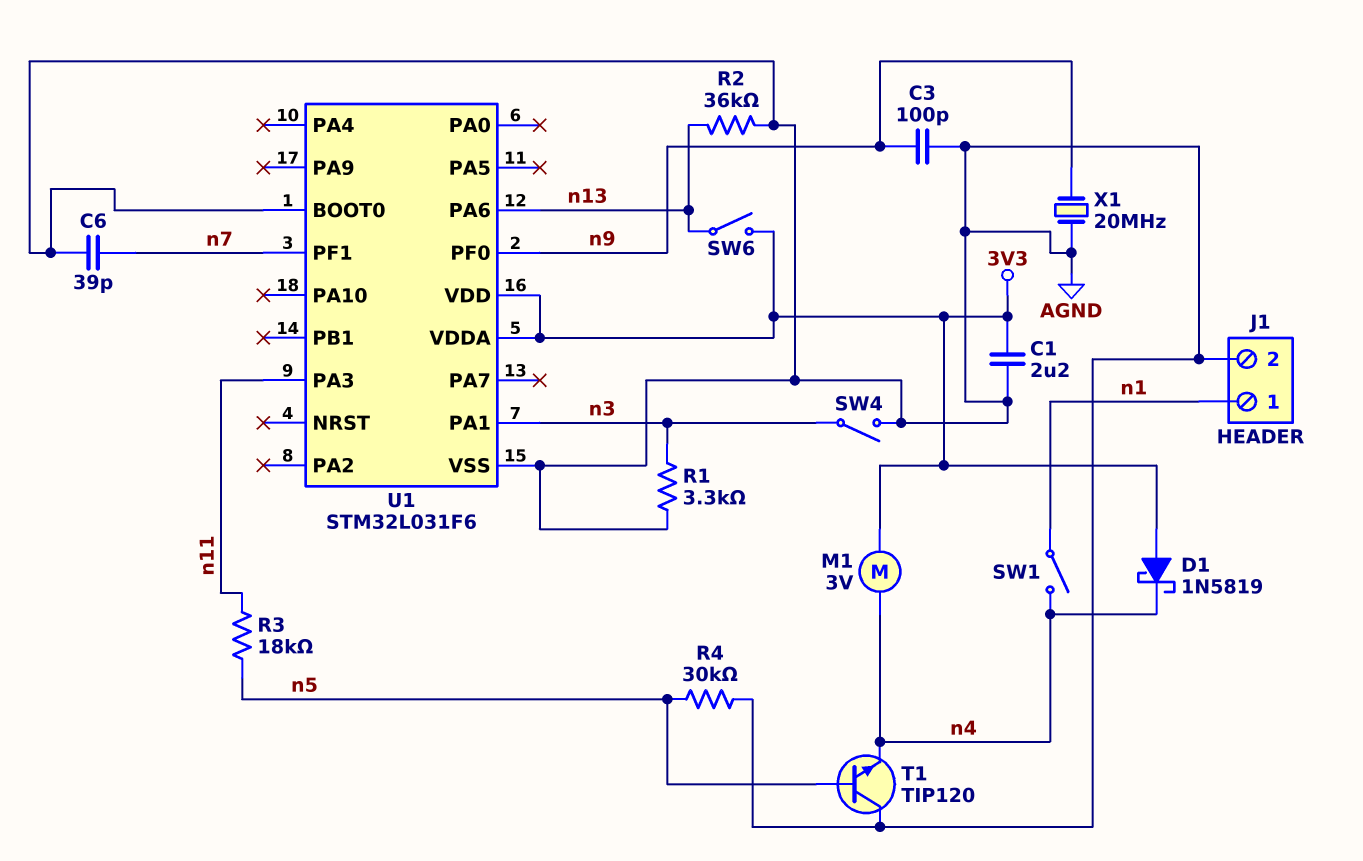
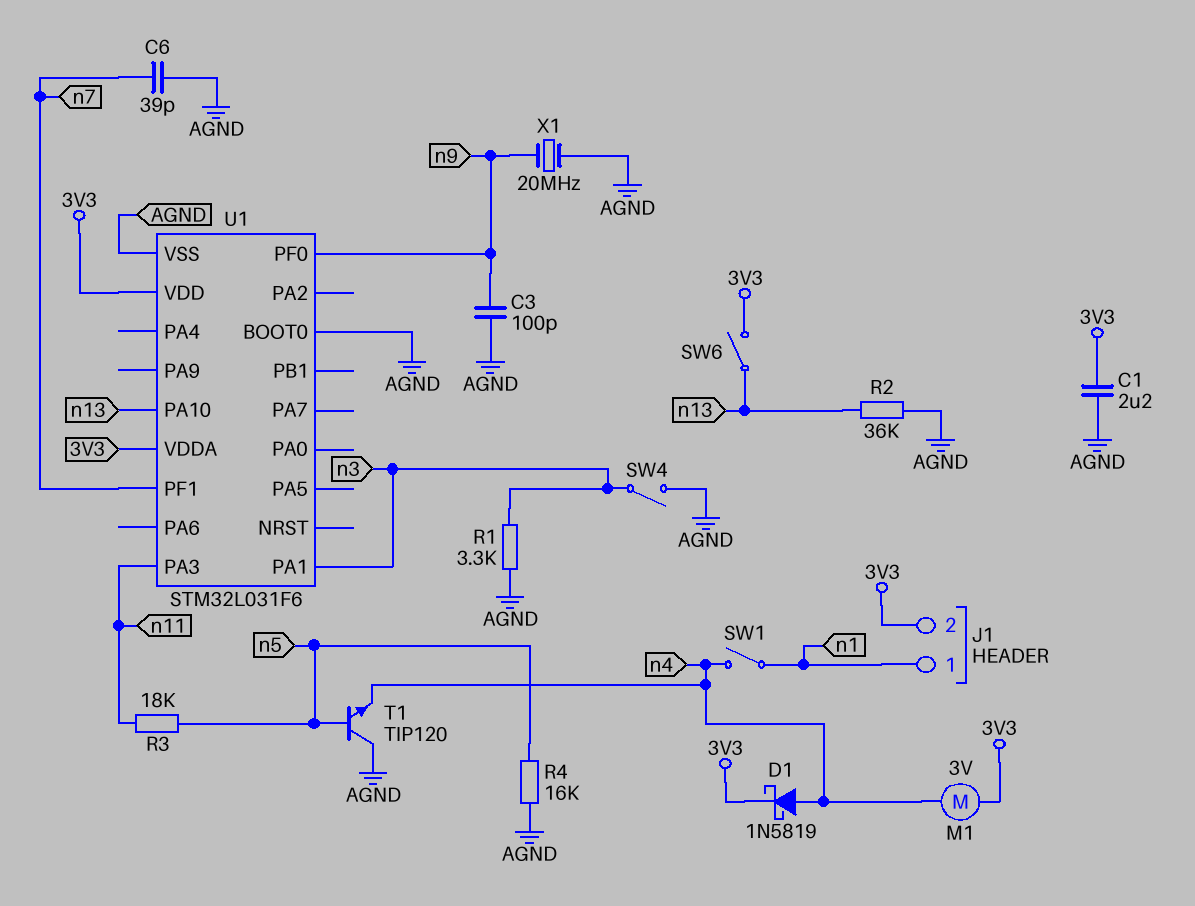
D1: schottky 1N5819 (A 3V3, K n4) -> schottky 1N5819 (A n4, K 3V3)
J1 pin 2: AGND -> 3V3
R4: 30k (AGND, n5) -> 16k (AGND, n5)
U1 pin PA6: n13 -> none
U1 pin PA10: none -> n13

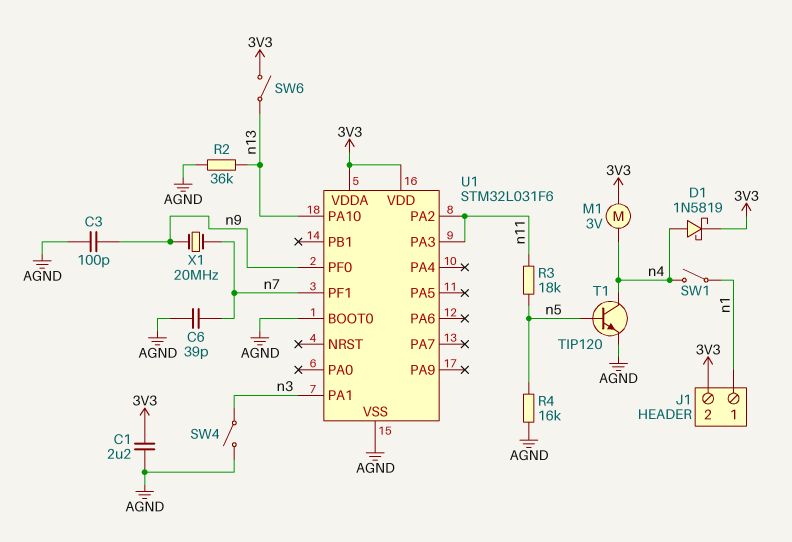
R1: 3.3k (AGND, n3) -> none
T1: NPN TIP120 (B n5, C AGND, E n4) -> NPN TIP120 (B n5, C n4, E AGND)
U1 pin PA2: none -> n11
X1: 20MHz (AGND, n9) -> 20MHz (n7, n9)

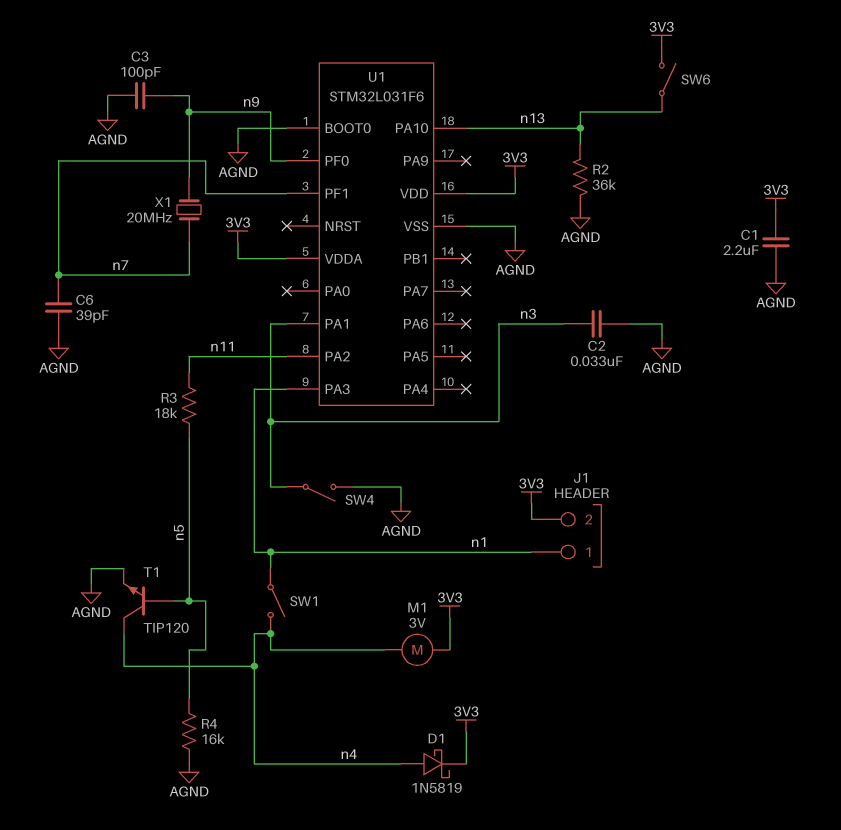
C2: none -> 33nF (AGND, n3)
U1 pin PA3: n11 -> n1

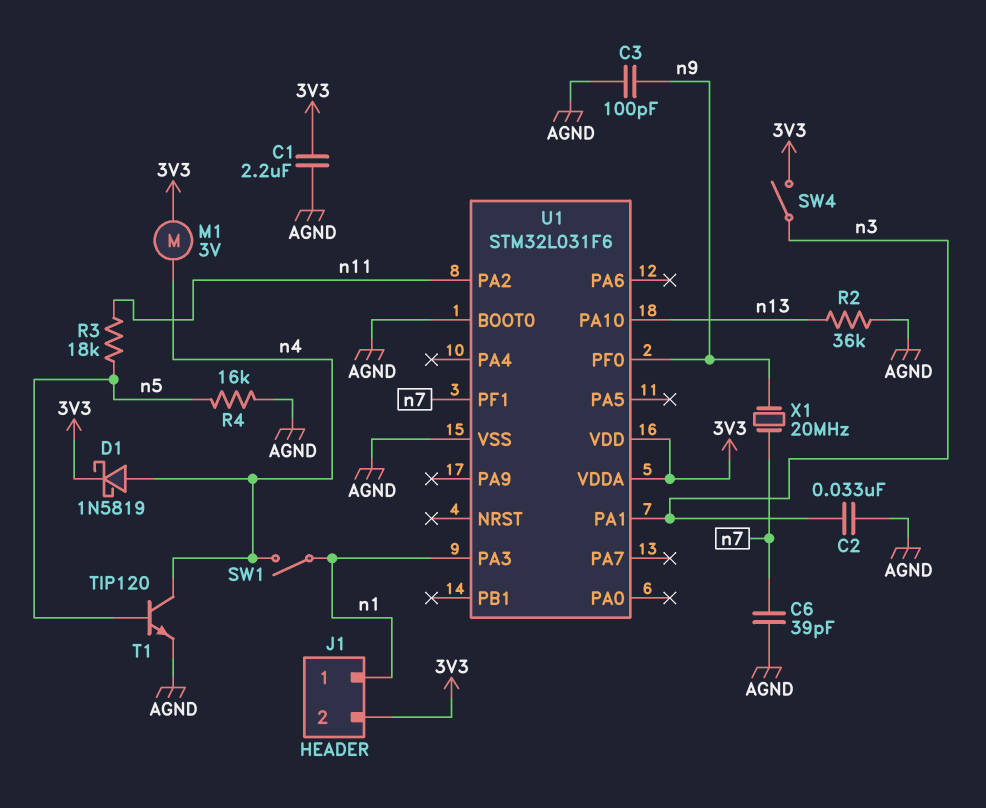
SW4: switch (AGND, n3) -> switch (3V3, n3)
SW6: switch (3V3, n13) -> none

